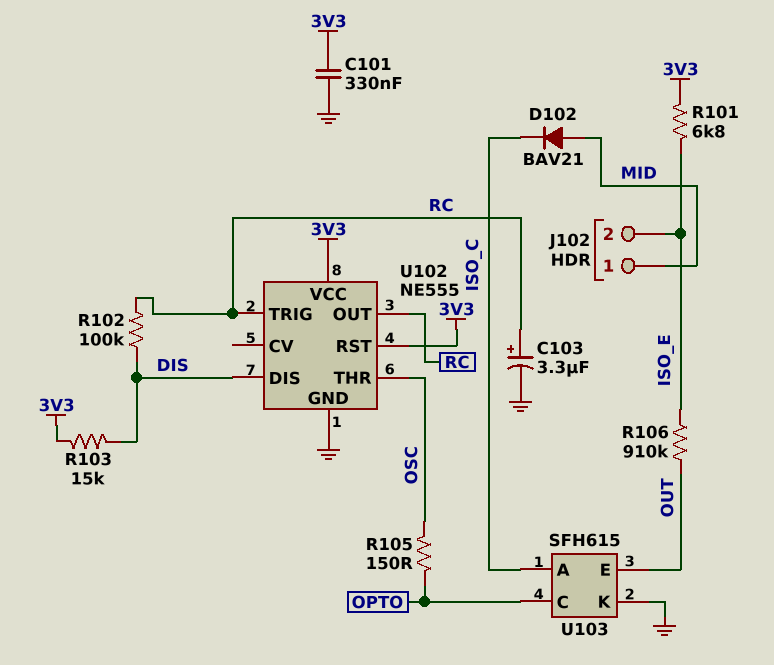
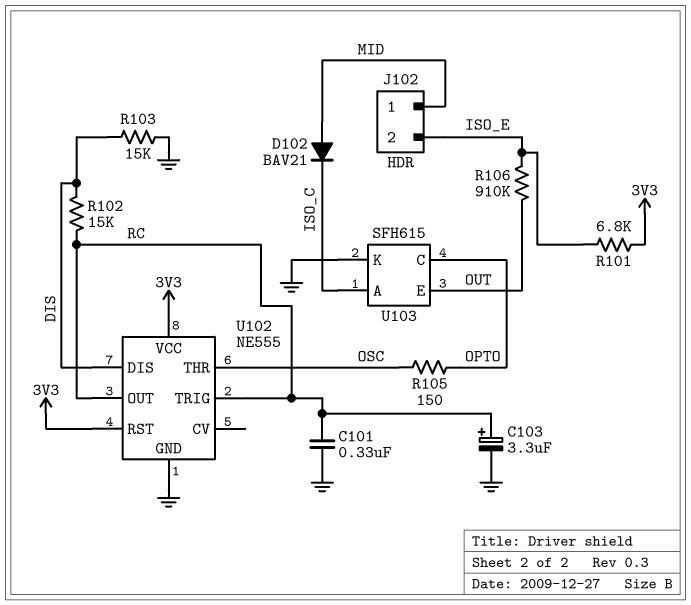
C101: 330nF (3V3, GND) -> 330nF (GND, RC)
R102: 100k (DIS, RC) -> 15k (DIS, RC)
R103: 15k (3V3, DIS) -> 15k (DIS, GND)

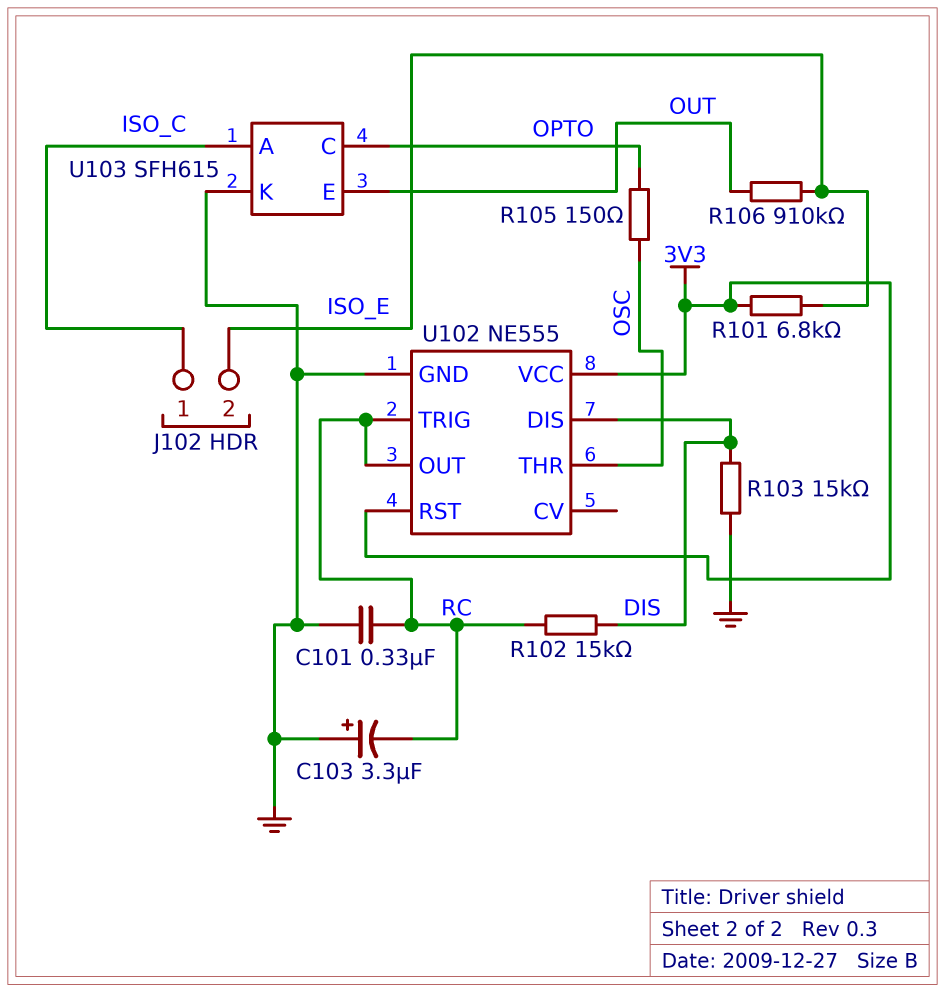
C103: 3.3uF (plus RC, minus GND) -> 3.3uF (plus GND, minus RC)
D102: diode BAV21 (A MID, K ISO_C) -> none
J102 pin 1: MID -> ISO_C

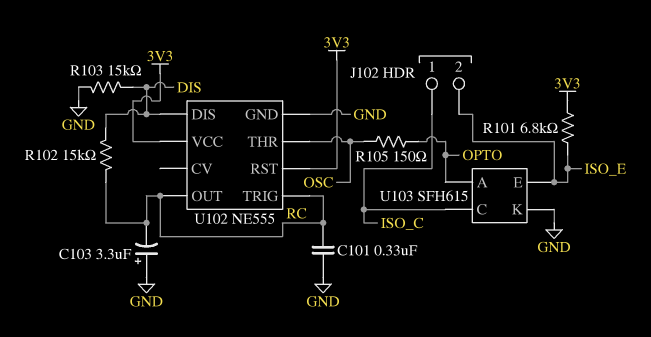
R106: 910k (ISO_E, OUT) -> none
U103 pin A: ISO_C -> OPTO
U103 pin C: OPTO -> ISO_C
U103 pin E: OUT -> ISO_E

